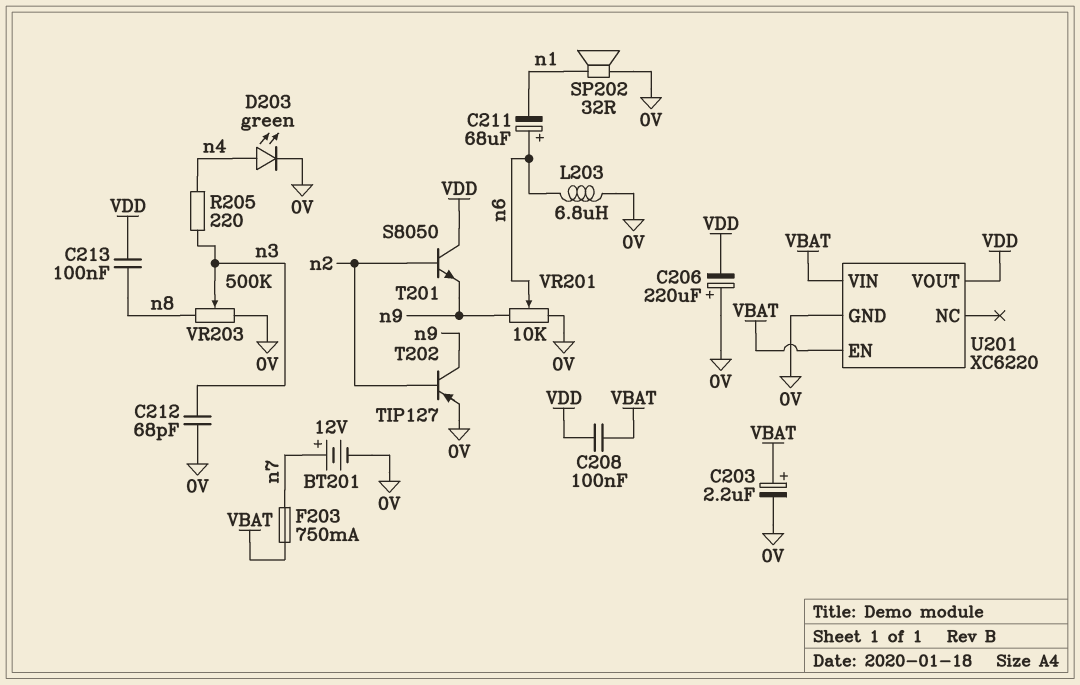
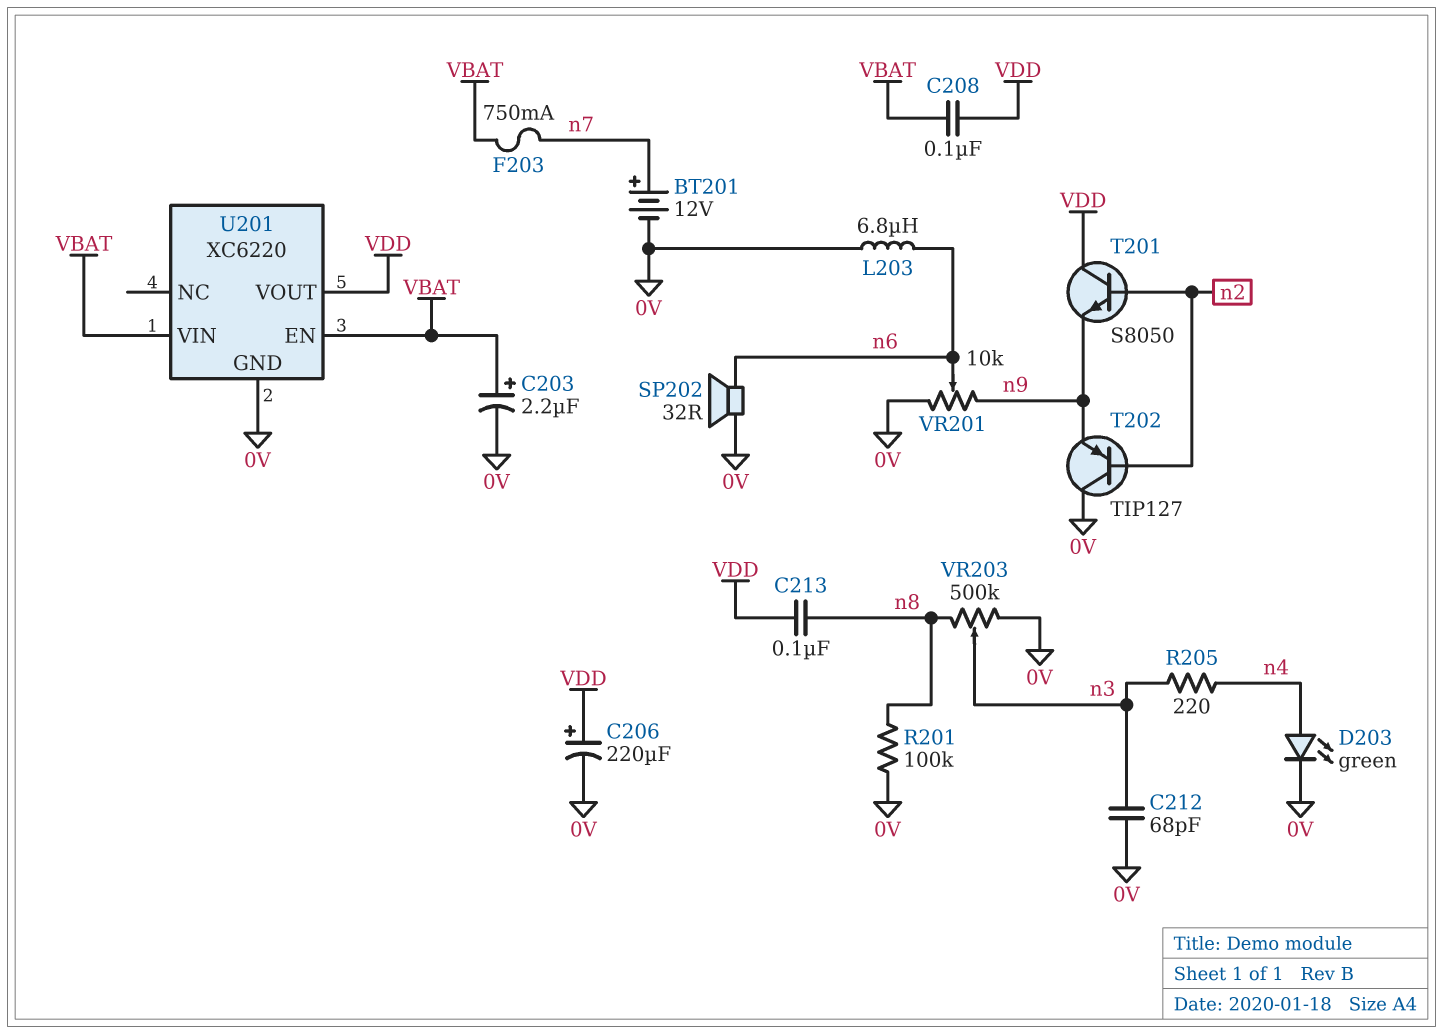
C206: 220uF (plus 0V, minus VDD) -> 220uF (plus VDD, minus 0V)
C211: 68uF (plus n6, minus n1) -> none
R201: none -> 100k (0V, n8)
SP202: speaker 32R (0V, n1) -> speaker 32R (0V, n6)
T202: PNP TIP127 (B n2, C n9, E 0V) -> PNP TIP127 (B n2, C 0V, E n9)

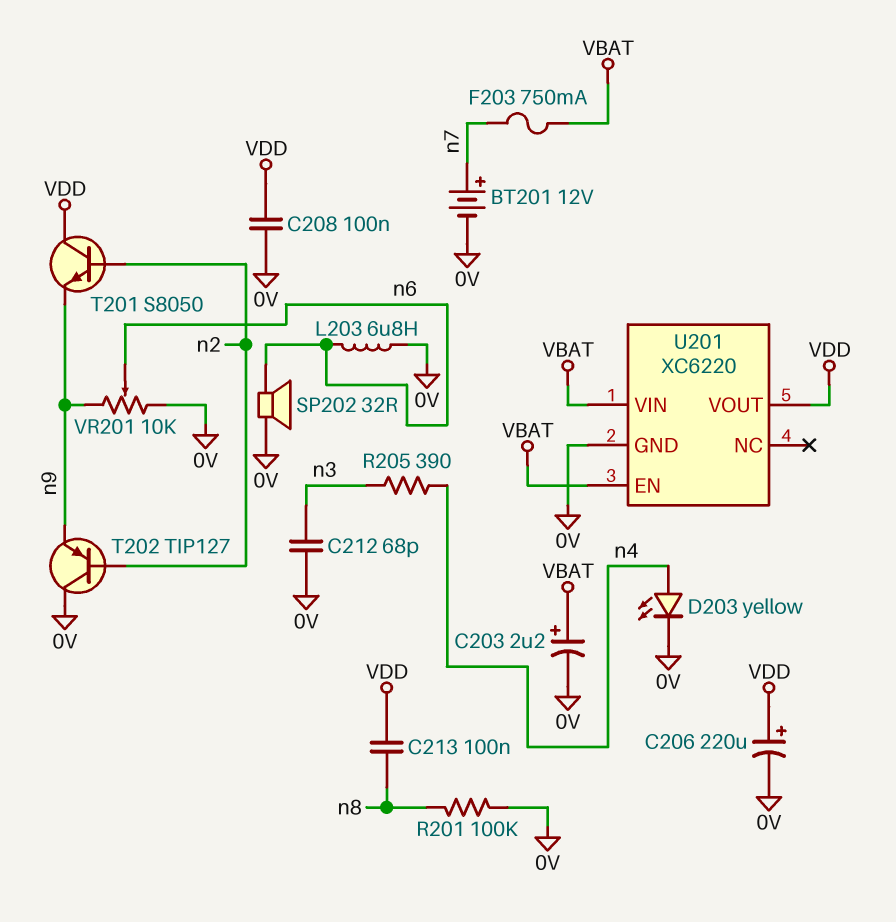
C208: 100nF (VBAT, VDD) -> 100nF (0V, VDD)
D203: LED green (A n4, K 0V) -> LED yellow (A n4, K 0V)
R205: 220 (n3, n4) -> 390 (n3, n4)
VR203: 500k (0V, n8, wiper n3) -> none

